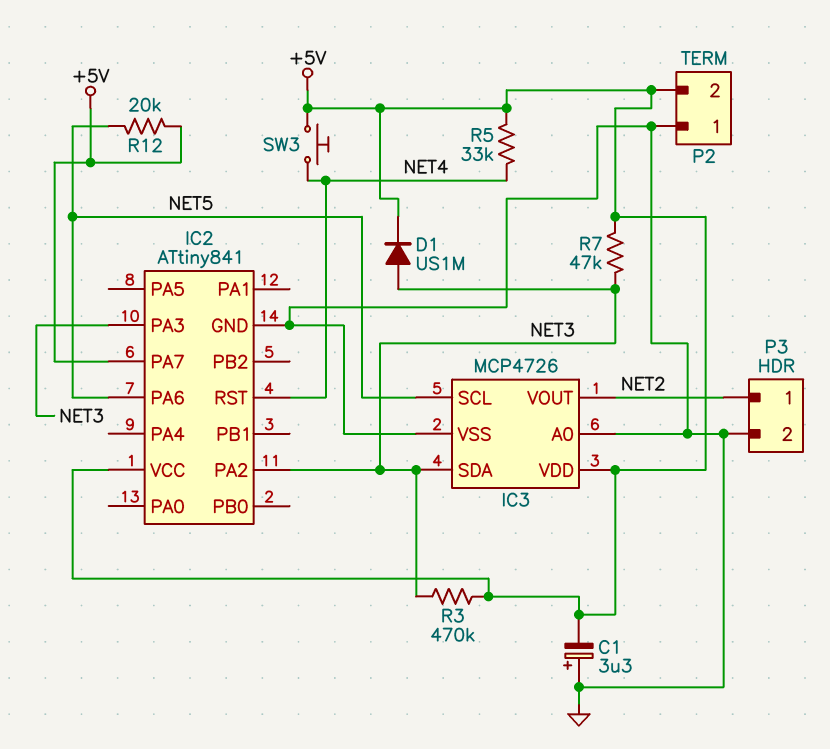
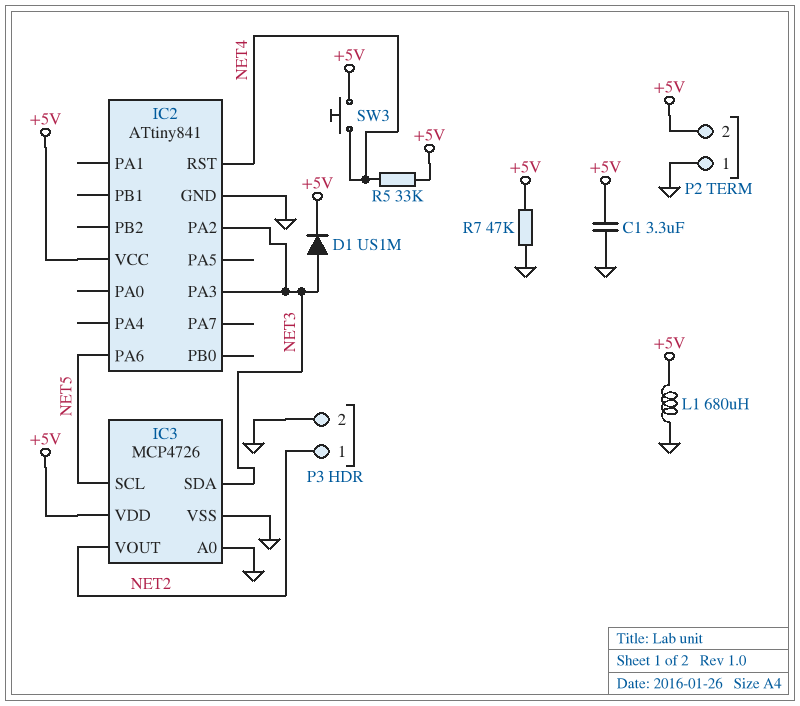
C1: 3.3uF (plus GND, minus +5V) -> 3.3uF (+5V, GND)
IC2 pin PA7: +5V -> none
L1: none -> 680uH (+5V, GND)
R3: 470k (+5V, NET3) -> none
R7: 47k (+5V, NET3) -> 47k (+5V, GND)
R12: 20k (+5V, NET5) -> none

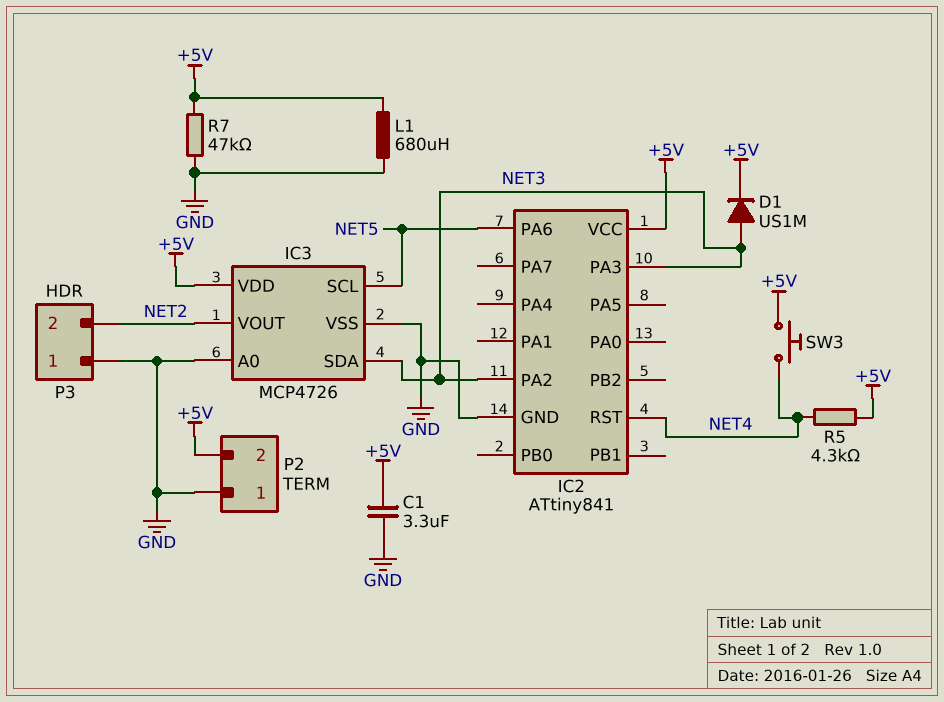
P3 pin 1: NET2 -> GND
P3 pin 2: GND -> NET2
R5: 33k (+5V, NET4) -> 4.3k (+5V, NET4)

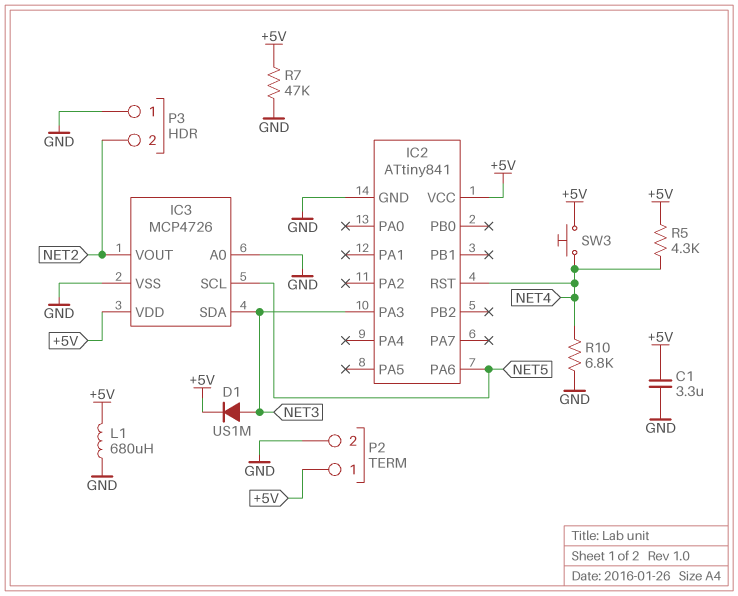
IC2 pin PA2: NET3 -> none
P2 pin 1: GND -> +5V
P2 pin 2: +5V -> GND
R10: none -> 6.8k (GND, NET4)

